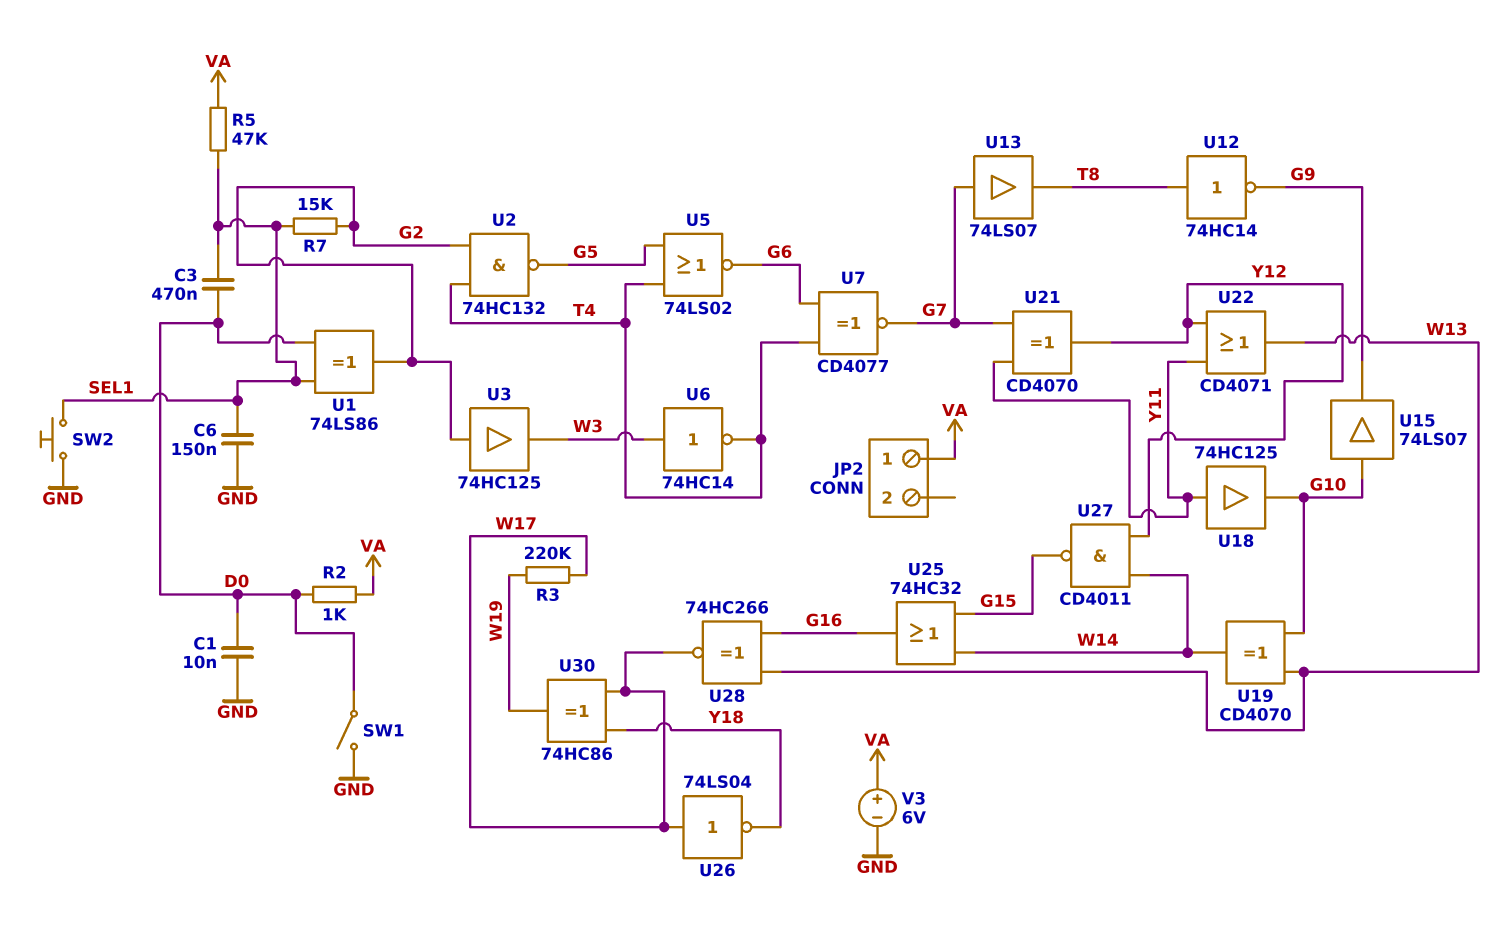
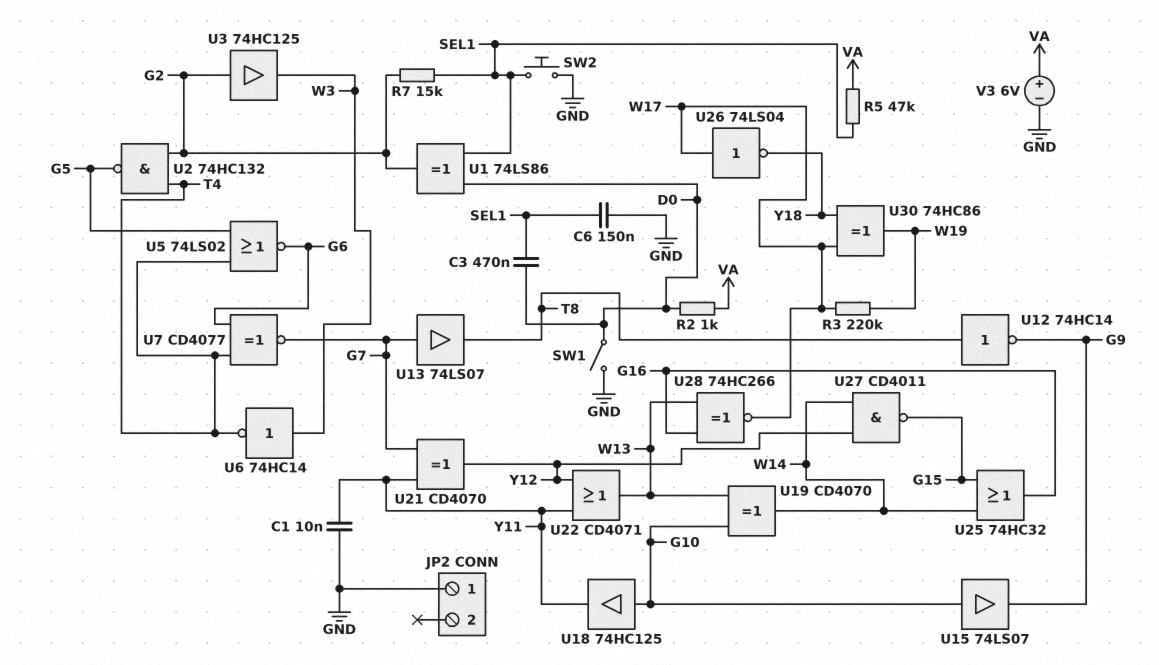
C1: 10nF (D0, GND) -> 10nF (GND, Y11)
JP2 pin 1: VA -> GND
U18: buffer 74HC125 (in Y11, out G10) -> buffer 74HC125 (in G10, out Y11)

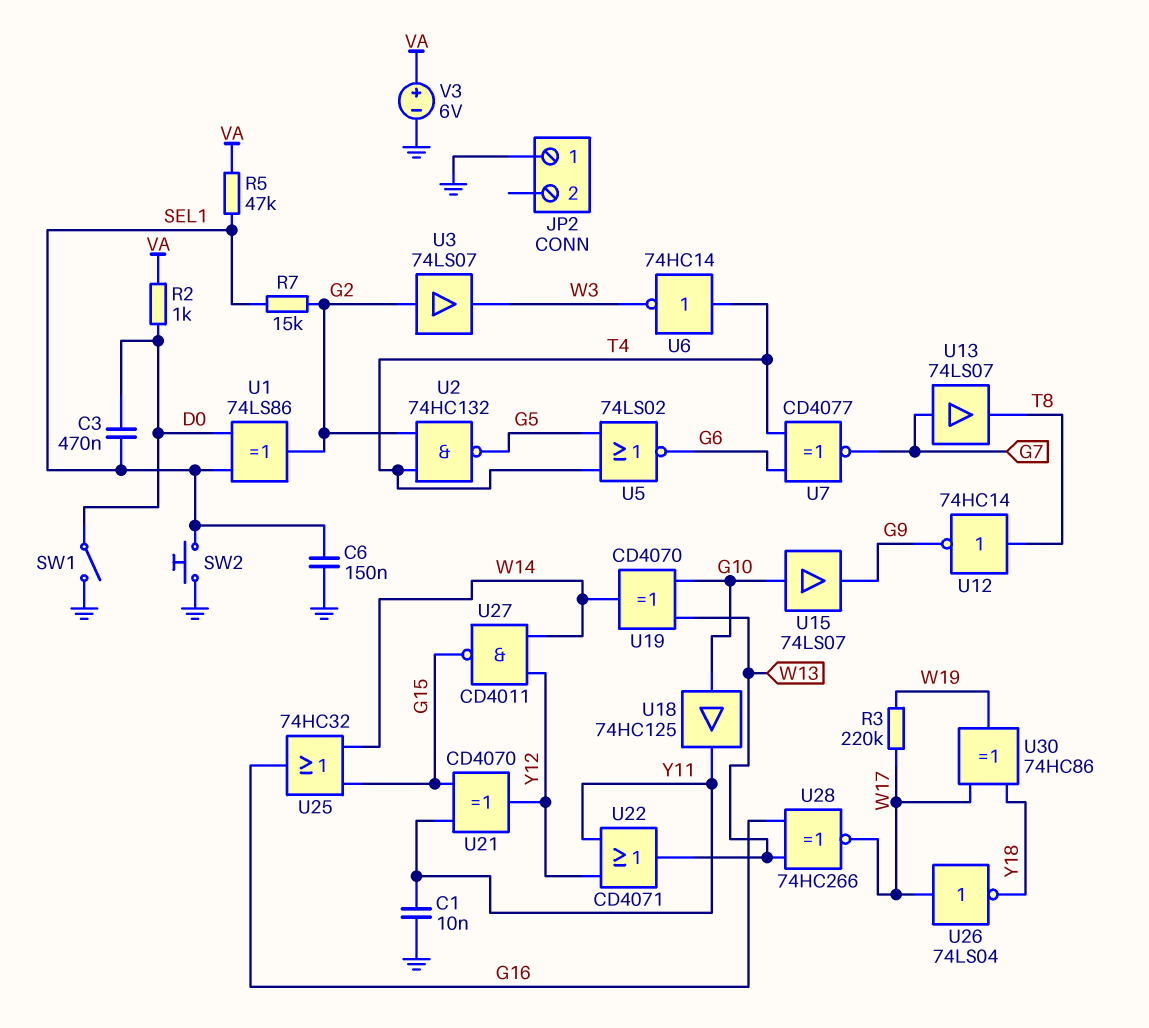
U3: buffer 74HC125 (in G2, out W3) -> buffer 74LS07 (in G2, out W3)
U6: NOT 74HC14 (in W3, out T4) -> NOT 74HC14 (in T4, out W3)
U21: XOR CD4070 (in G7, in Y11, out Y12) -> XOR CD4070 (in G15, in Y11, out Y12)

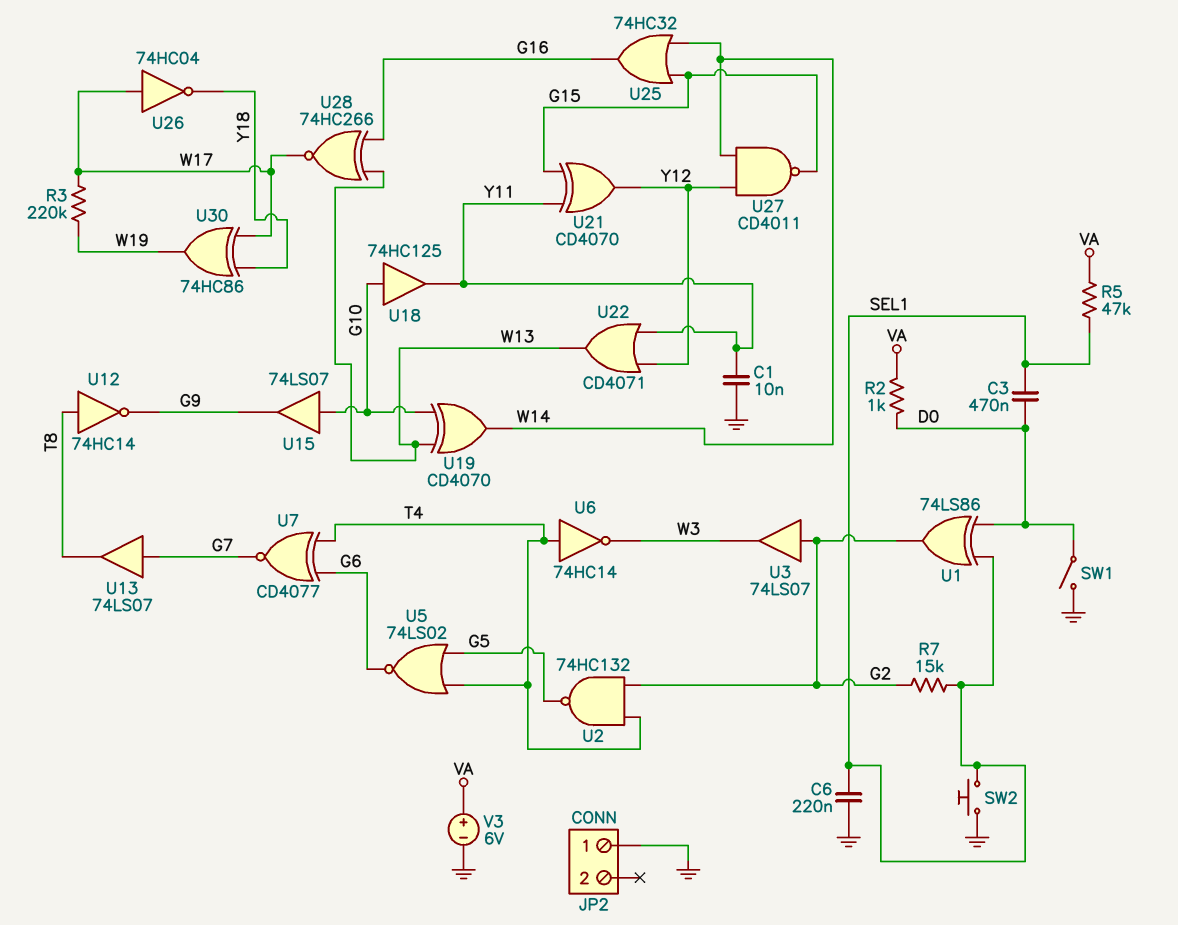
C6: 150nF (GND, SEL1) -> 220nF (GND, SEL1)
U26: NOT 74LS04 (in W17, out Y18) -> NOT 74HC04 (in W17, out Y18)

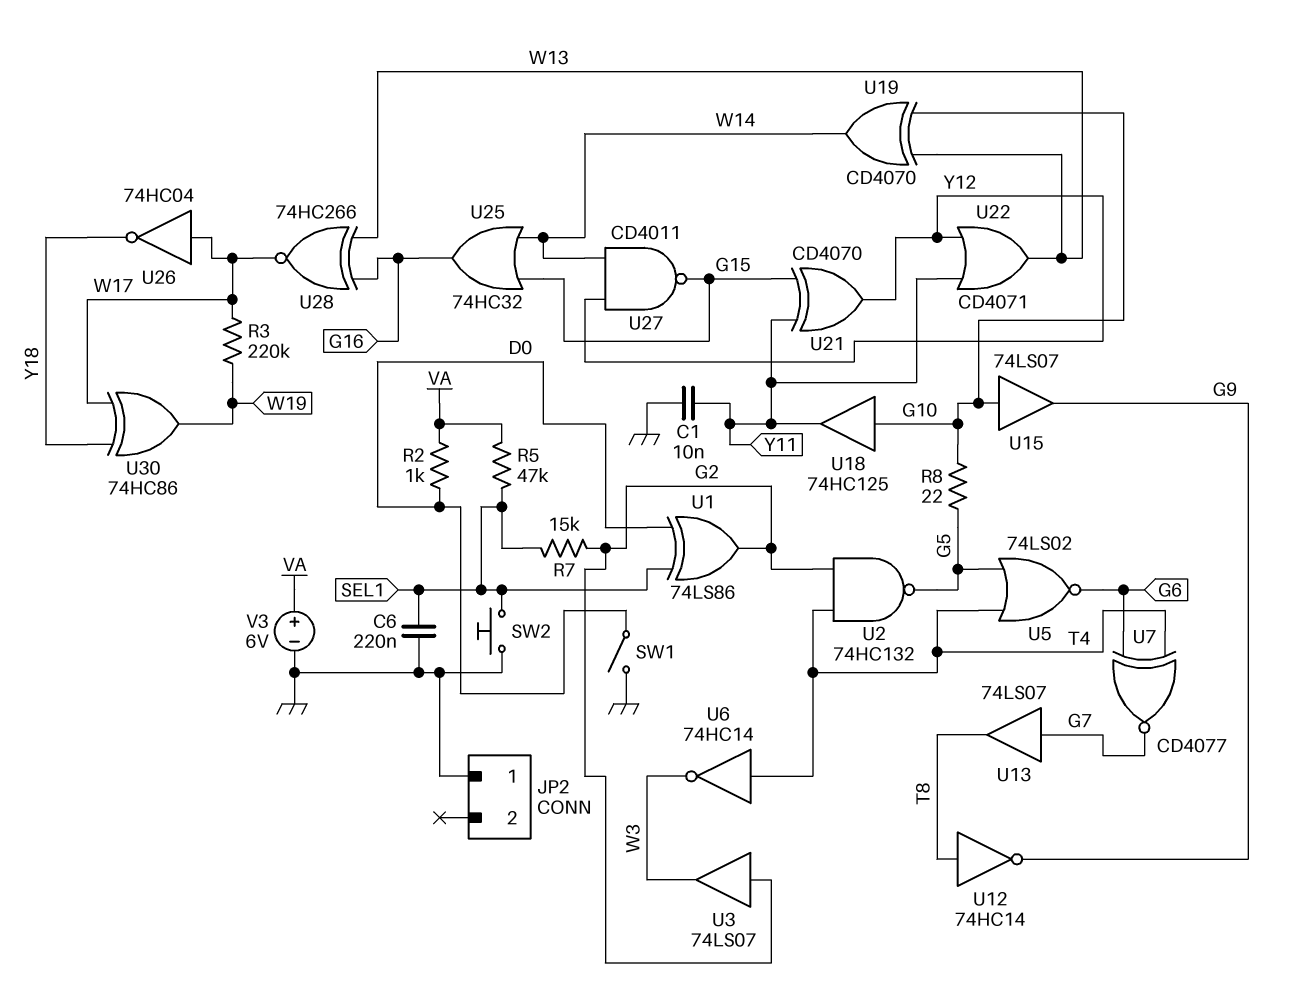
C3: 470nF (D0, SEL1) -> none
R8: none -> 22 (G5, G10)

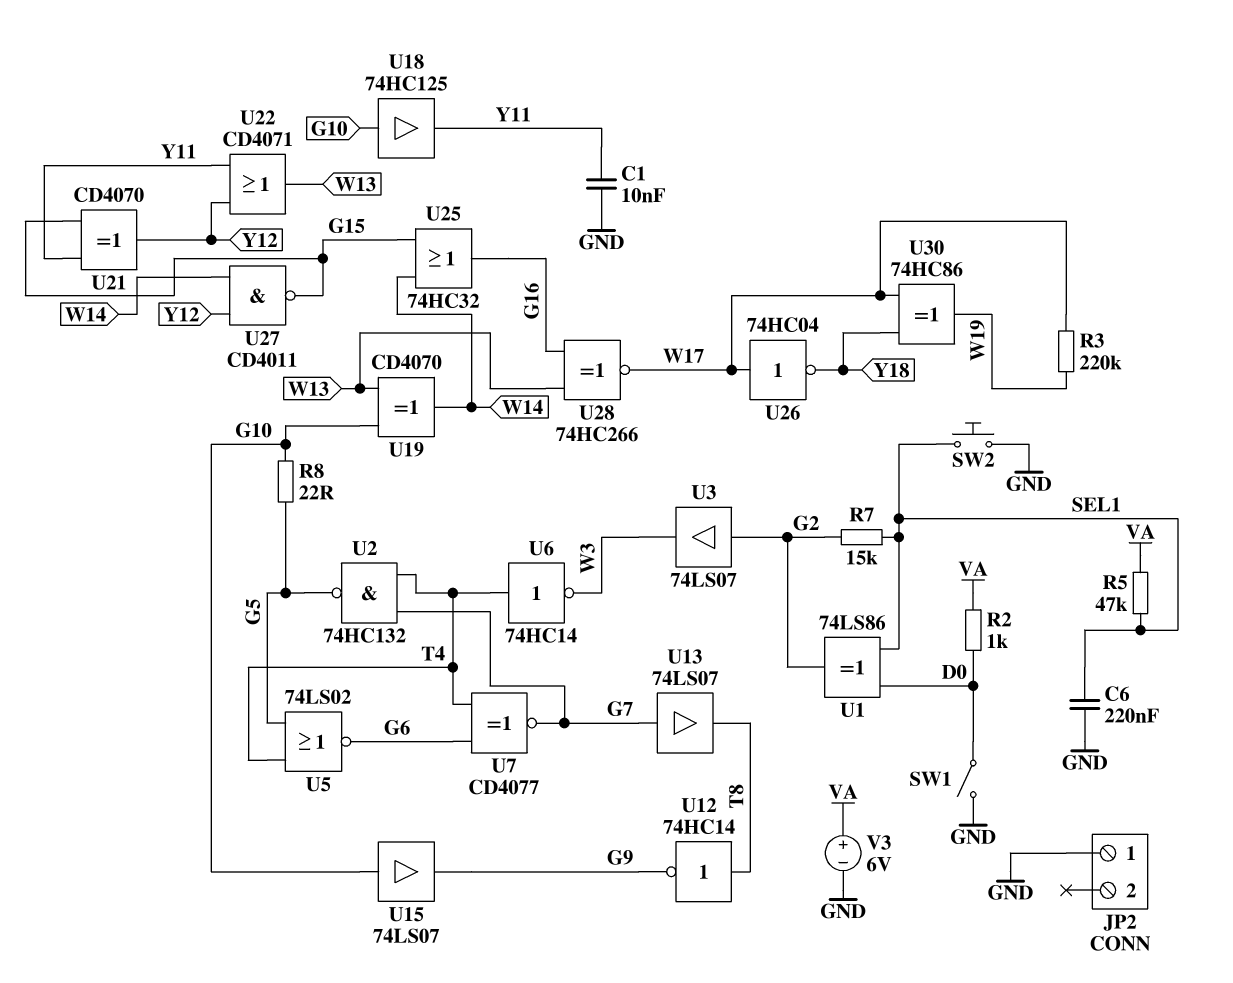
U2: NAND 74HC132 (in G2, in T4, out G5) -> NAND 74HC132 (in G7, in T4, out G5)

